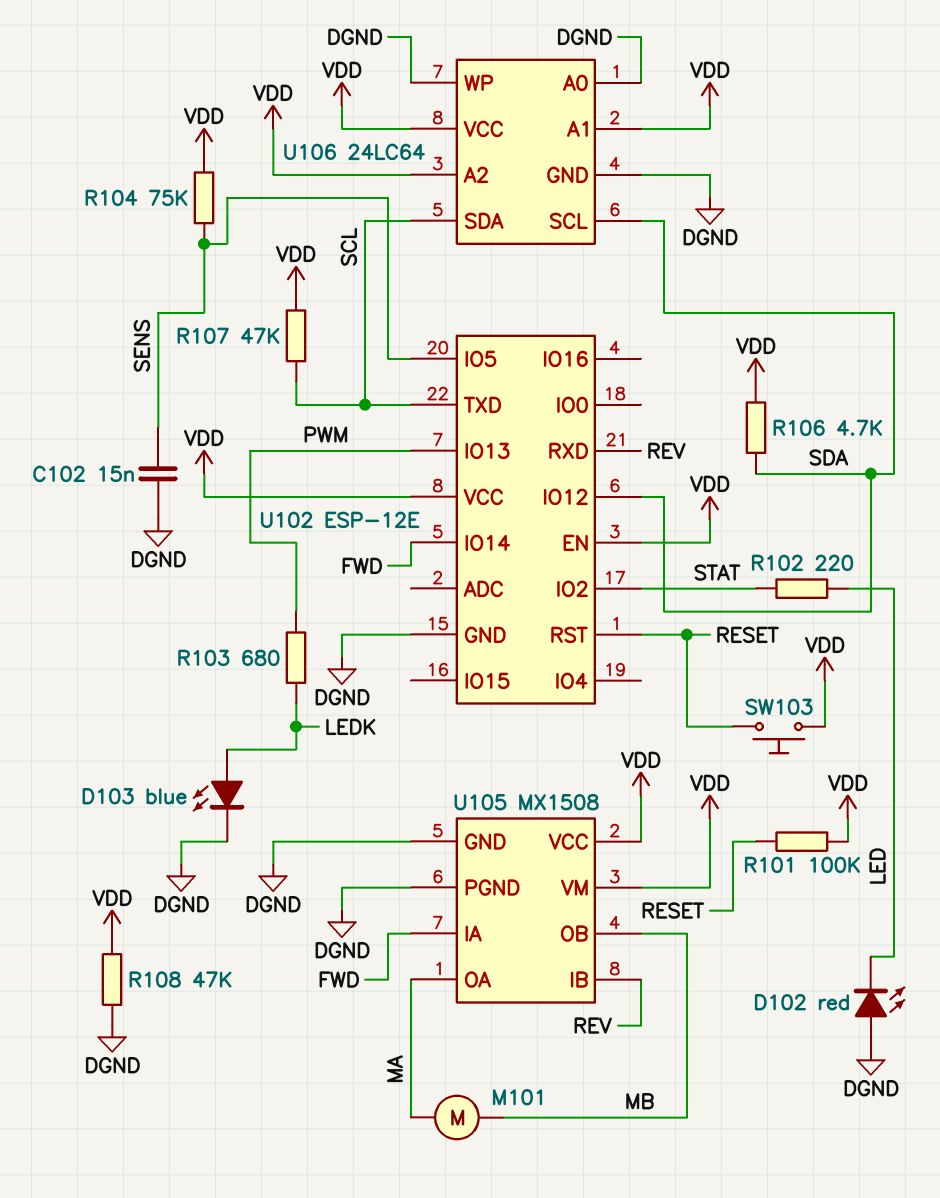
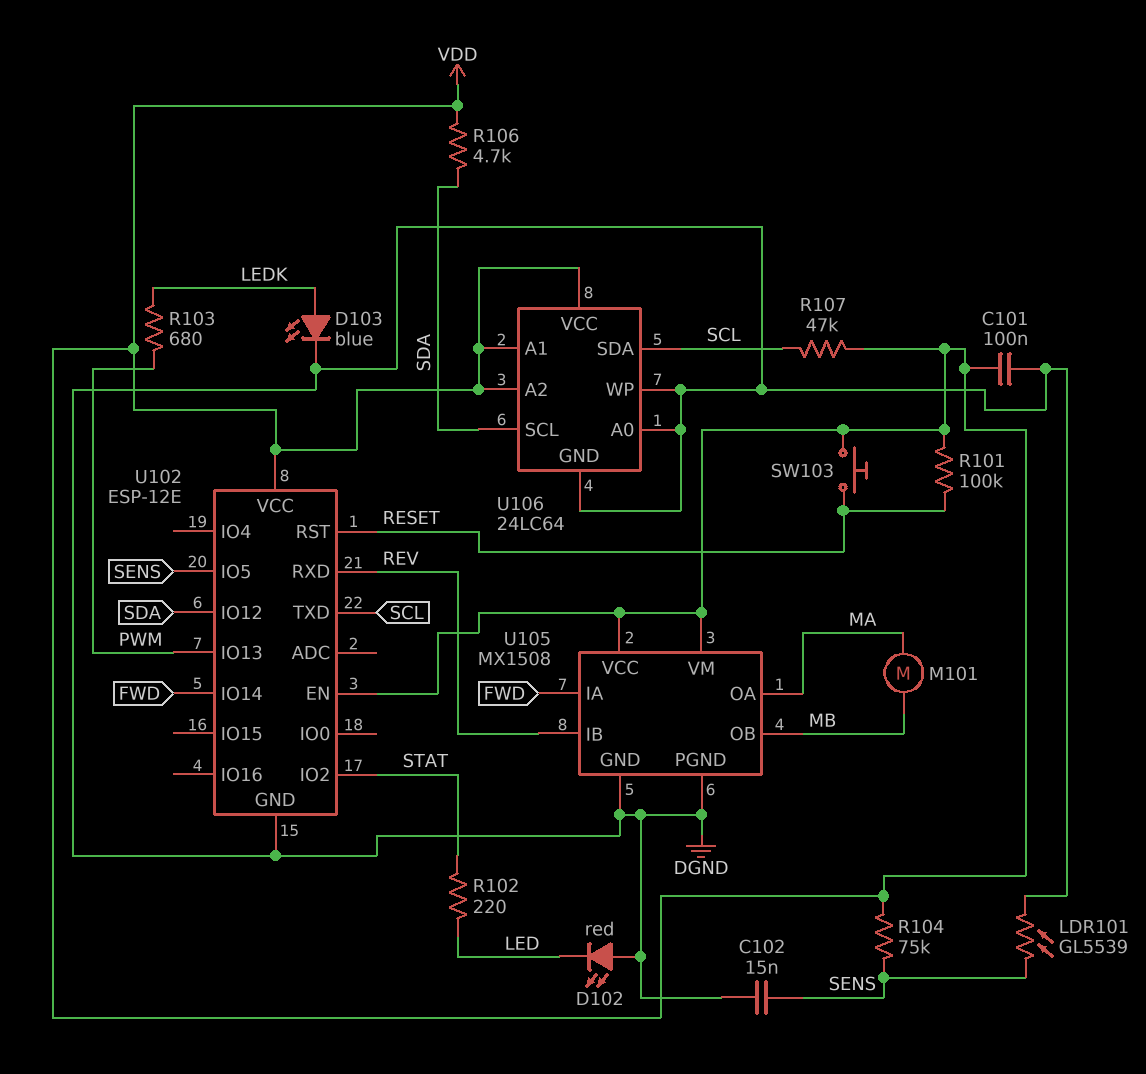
C101: none -> 100nF (DGND, VDD)
LDR101: none -> GL5539 (DGND, SENS)
R108: 47k (DGND, VDD) -> none

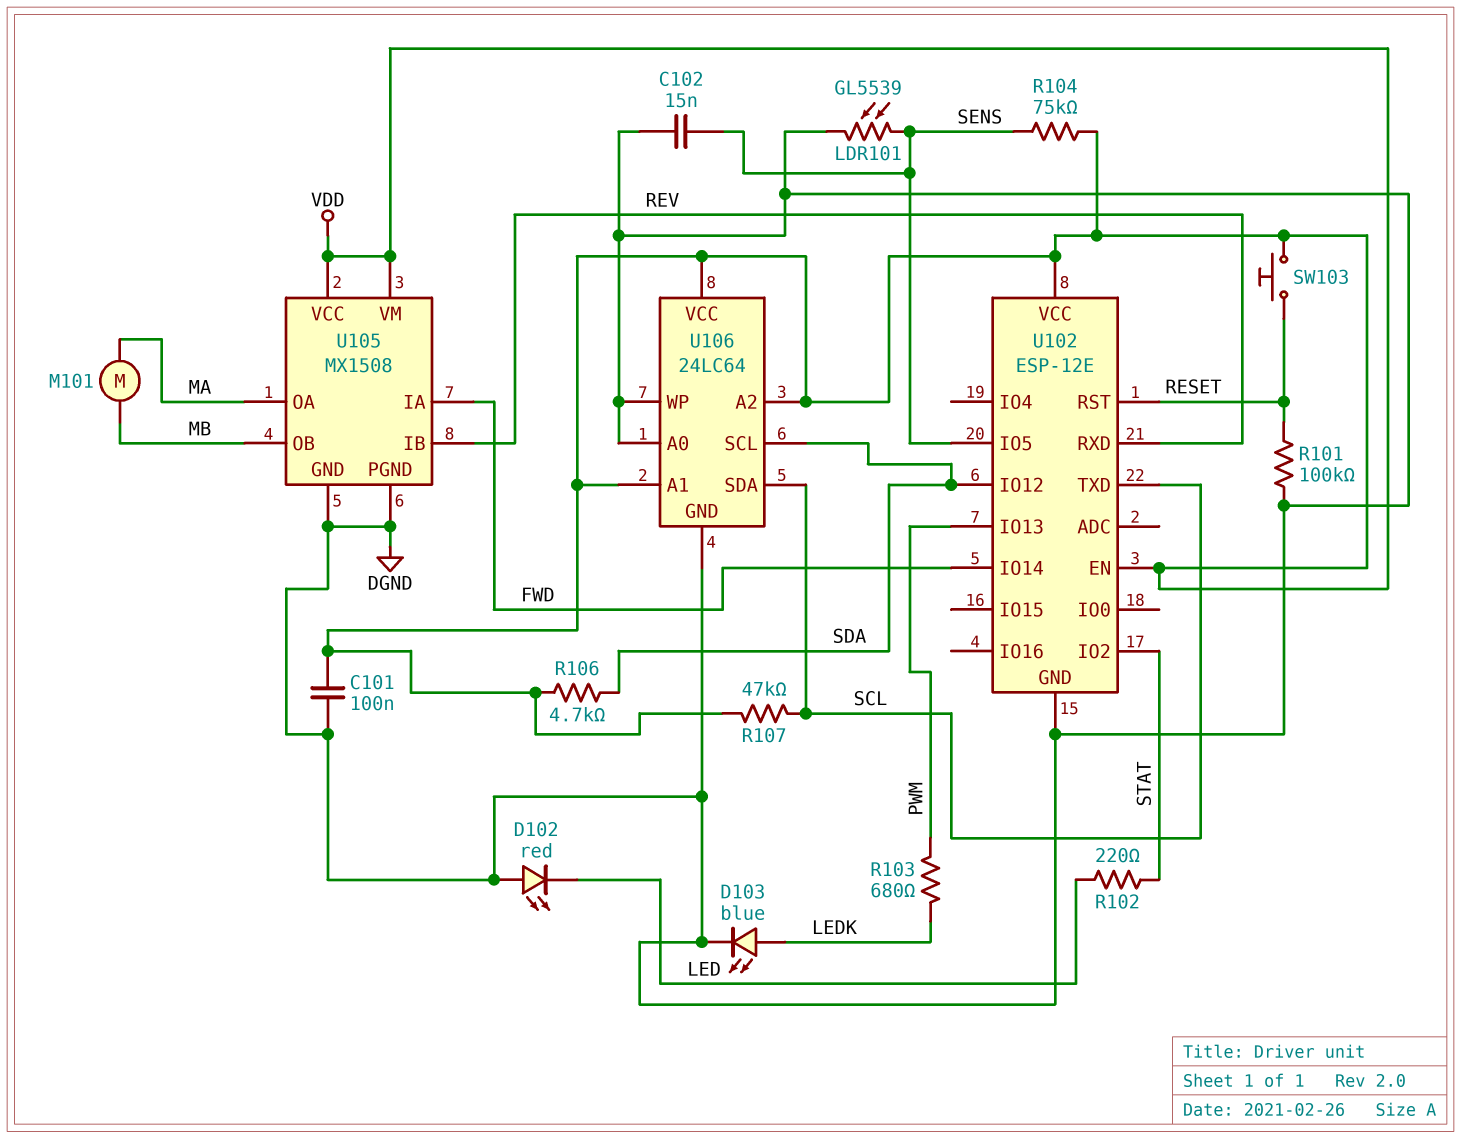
R101: 100k (RESET, VDD) -> 100k (DGND, RESET)

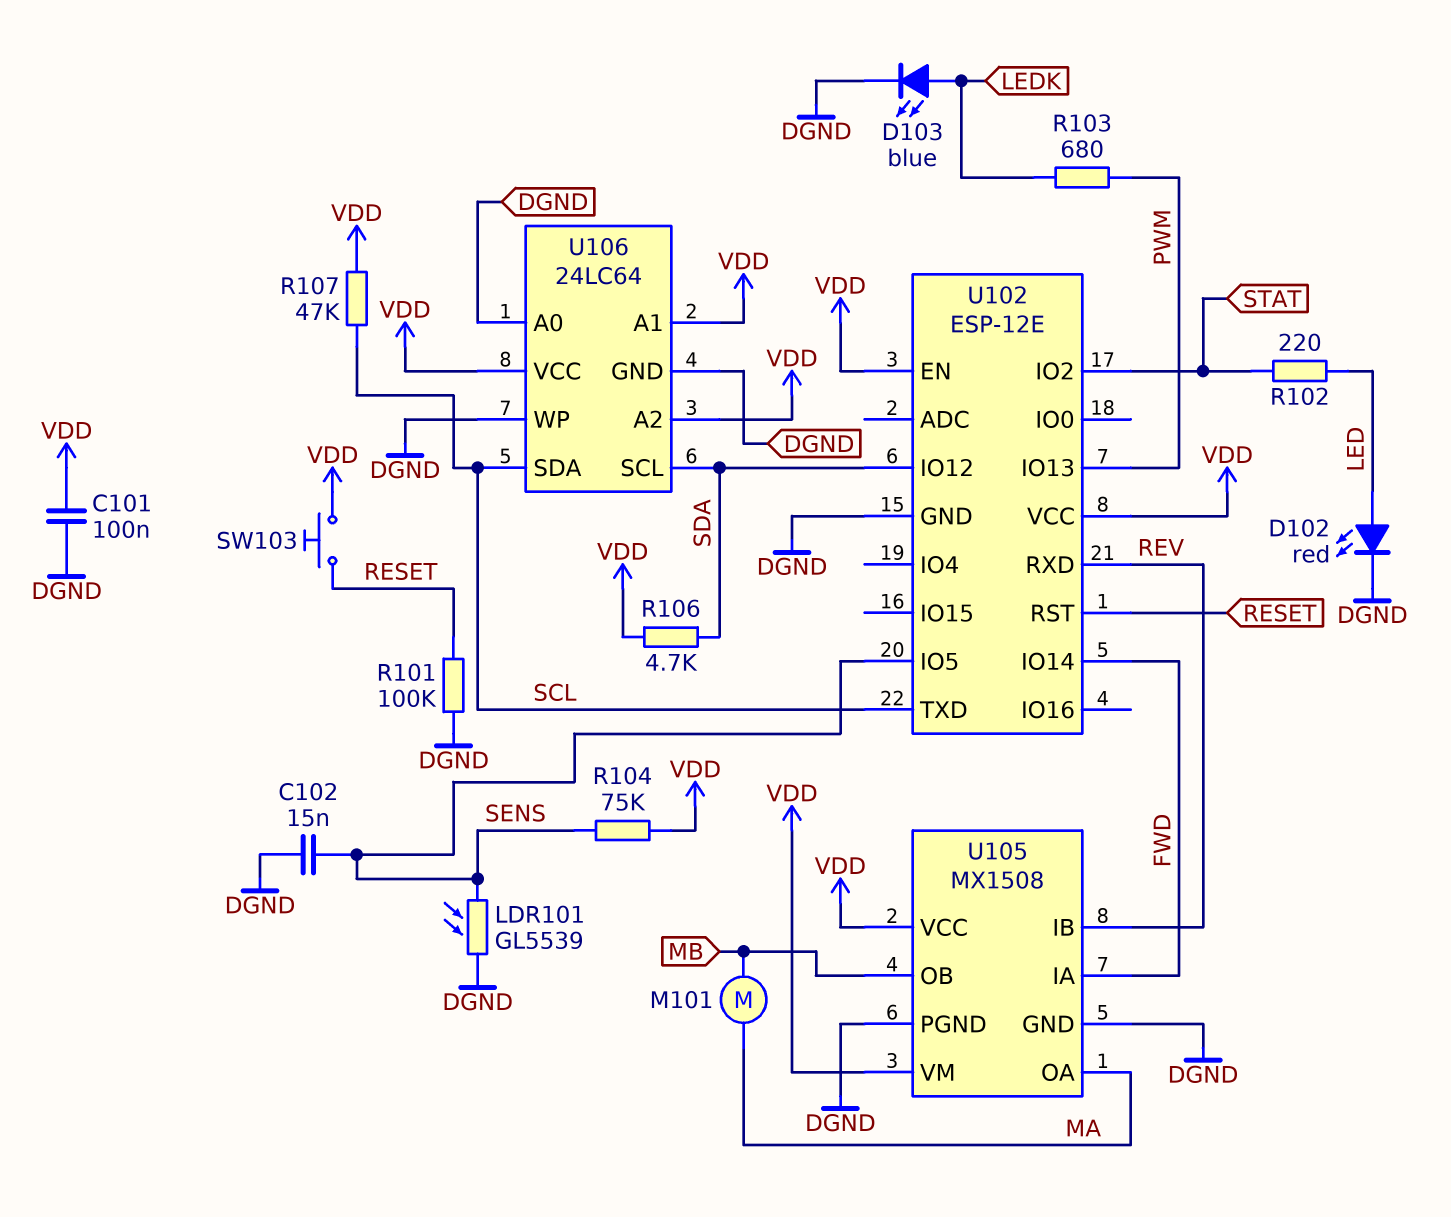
D102: LED red (A DGND, K LED) -> LED red (A LED, K DGND)

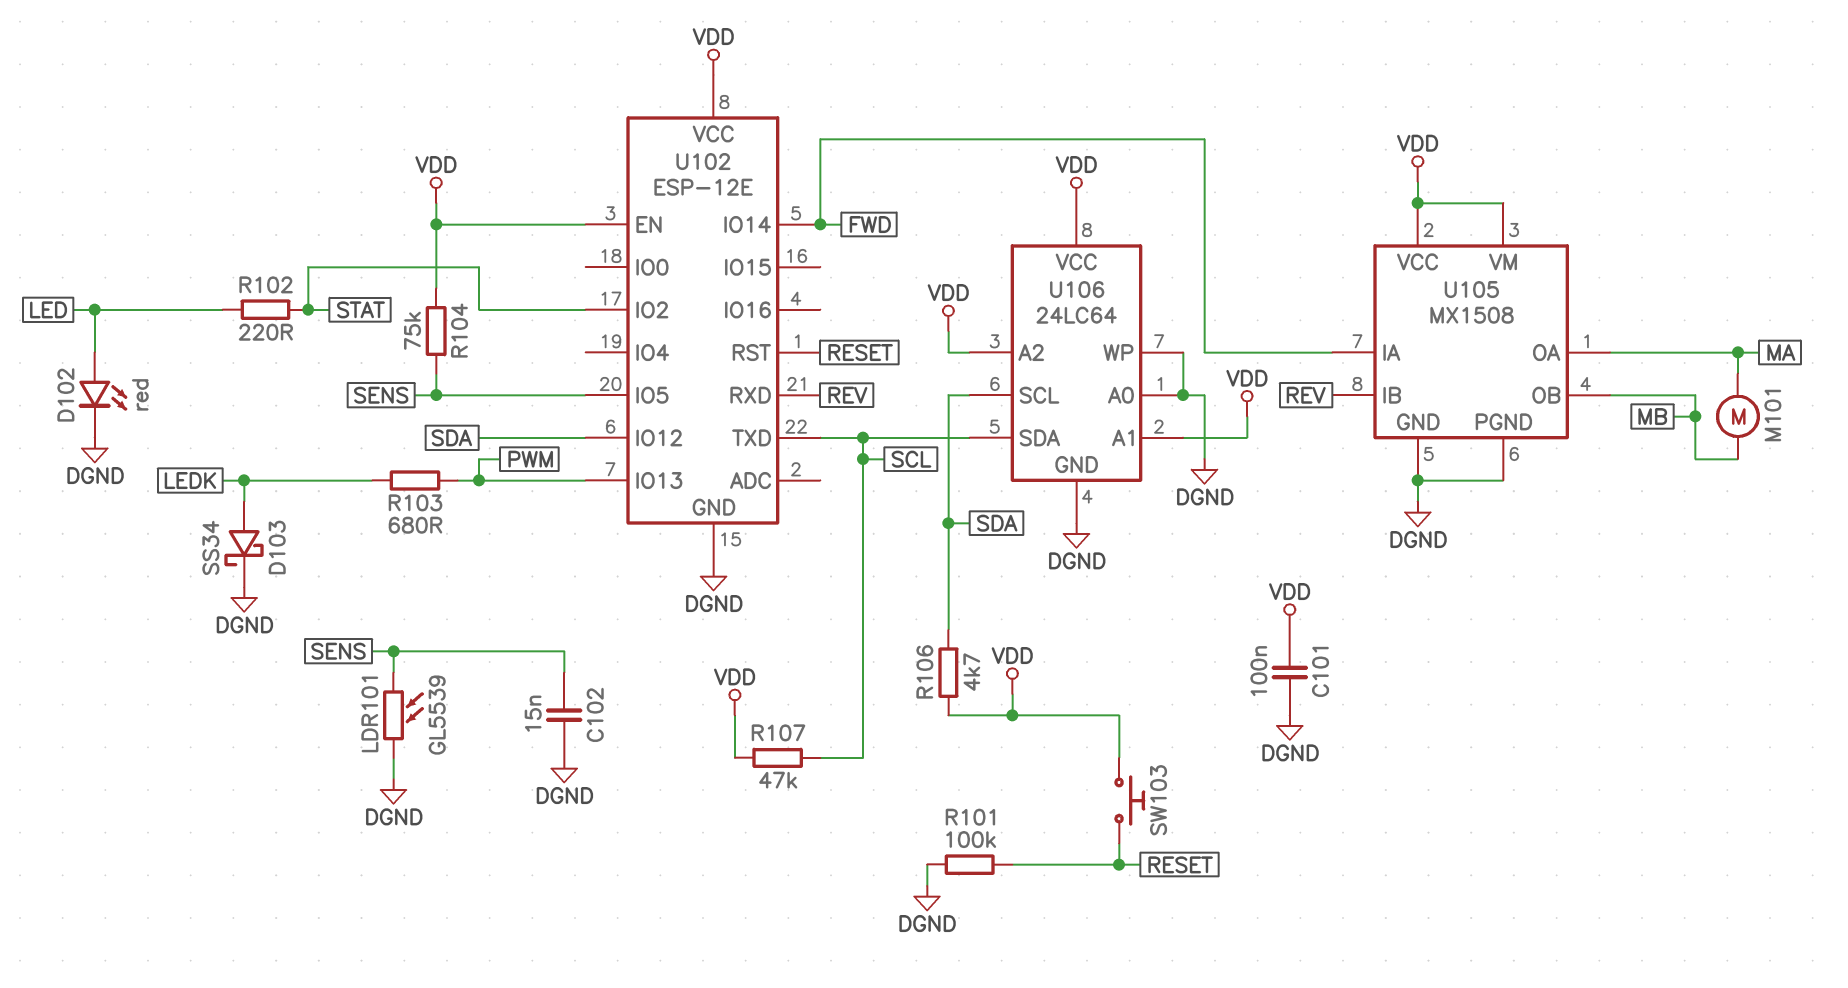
D103: LED blue (A LEDK, K DGND) -> schottky SS34 (A LEDK, K DGND)

